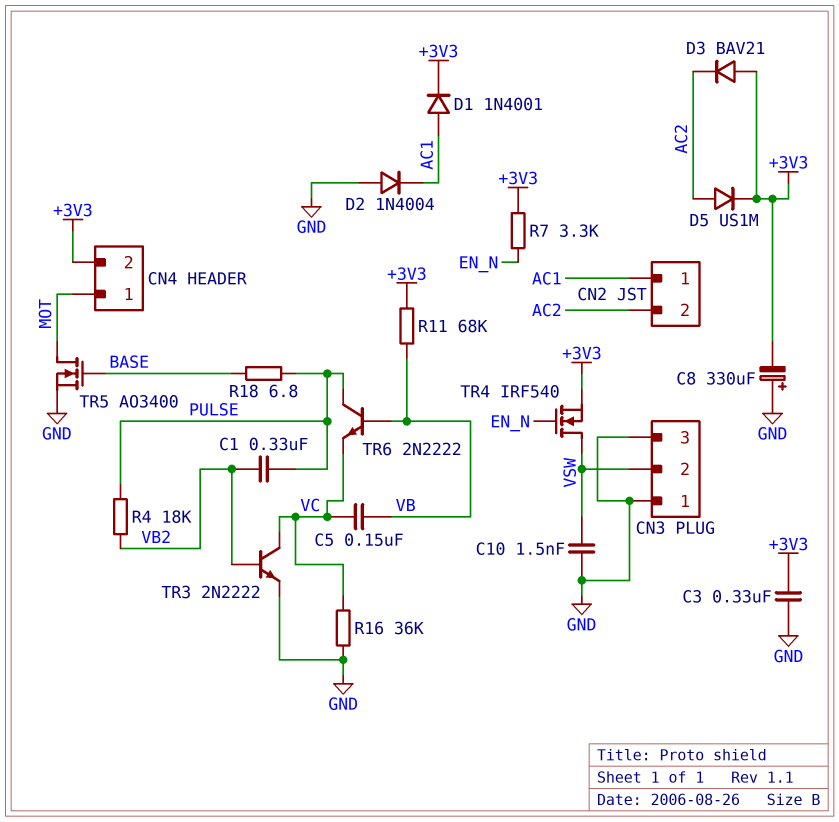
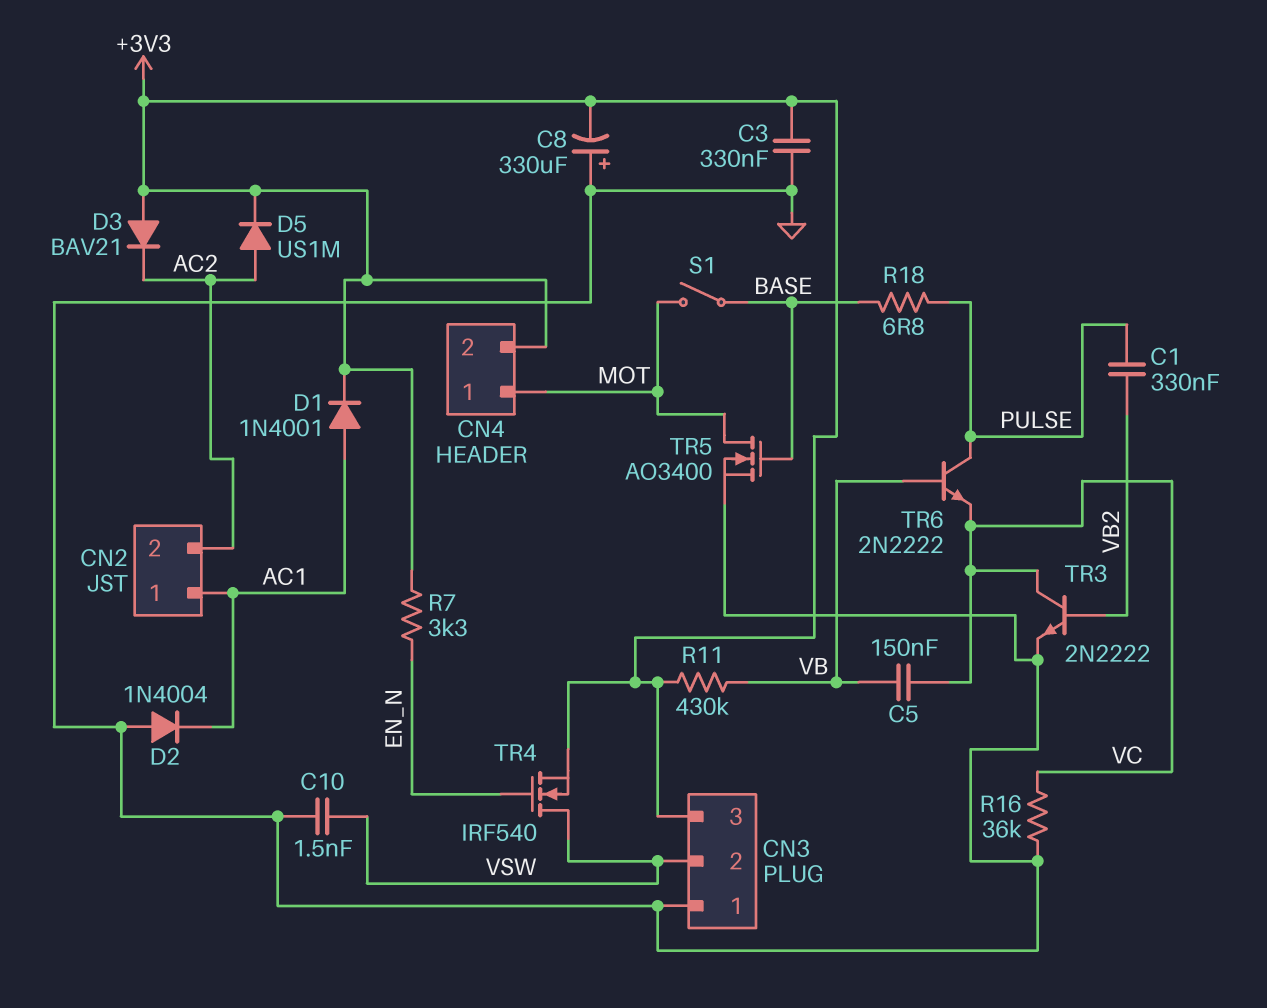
CN3 pin 3: GND -> +3V3
R4: 18k (PULSE, VB2) -> none
R11: 68k (+3V3, VB) -> 430k (+3V3, VB)
S1: none -> switch (BASE, MOT)

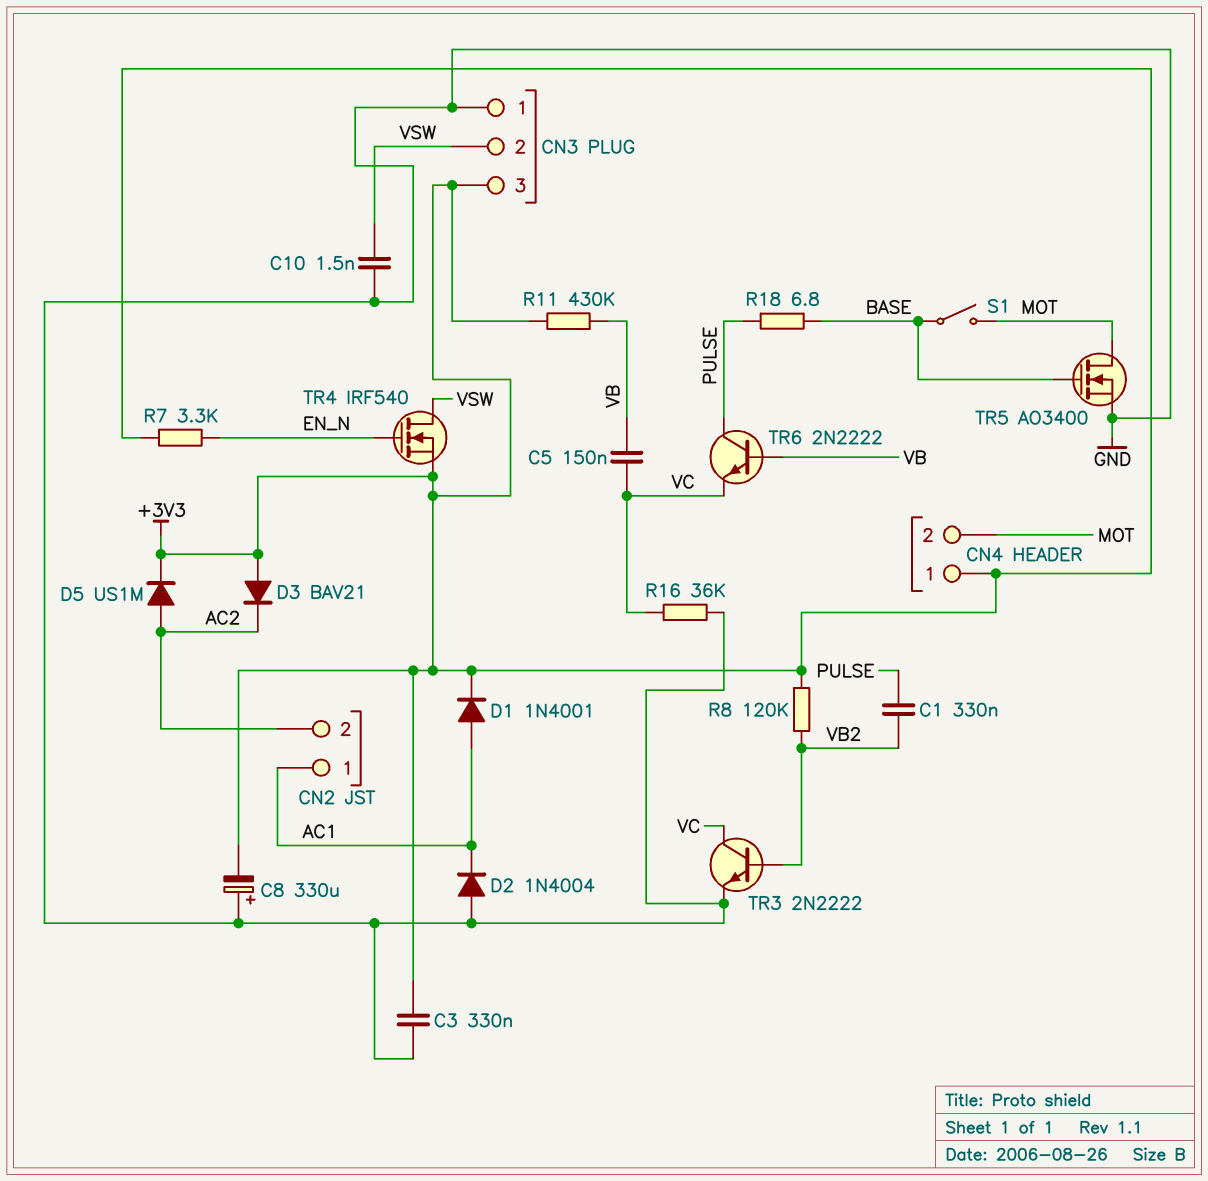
CN4 pin 1: MOT -> +3V3
CN4 pin 2: +3V3 -> MOT
R8: none -> 120k (+3V3, VB2)

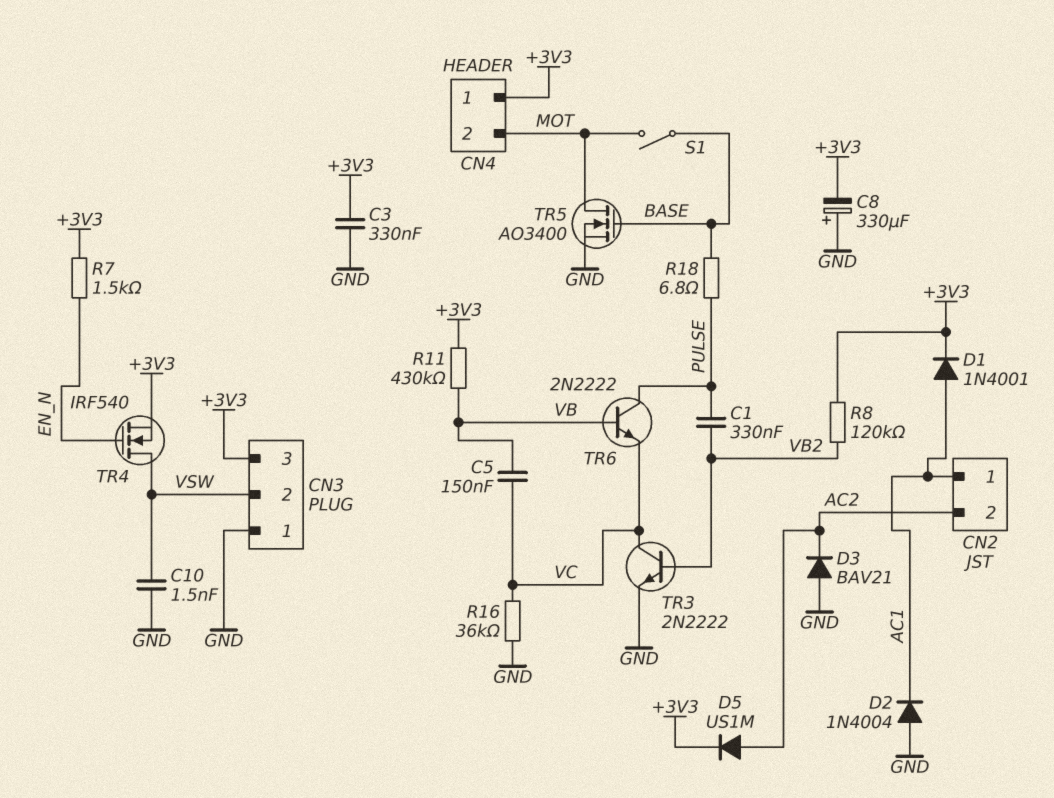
D3: diode BAV21 (A +3V3, K AC2) -> diode BAV21 (A GND, K AC2)
R7: 3.3k (+3V3, EN_N) -> 1.5k (+3V3, EN_N)

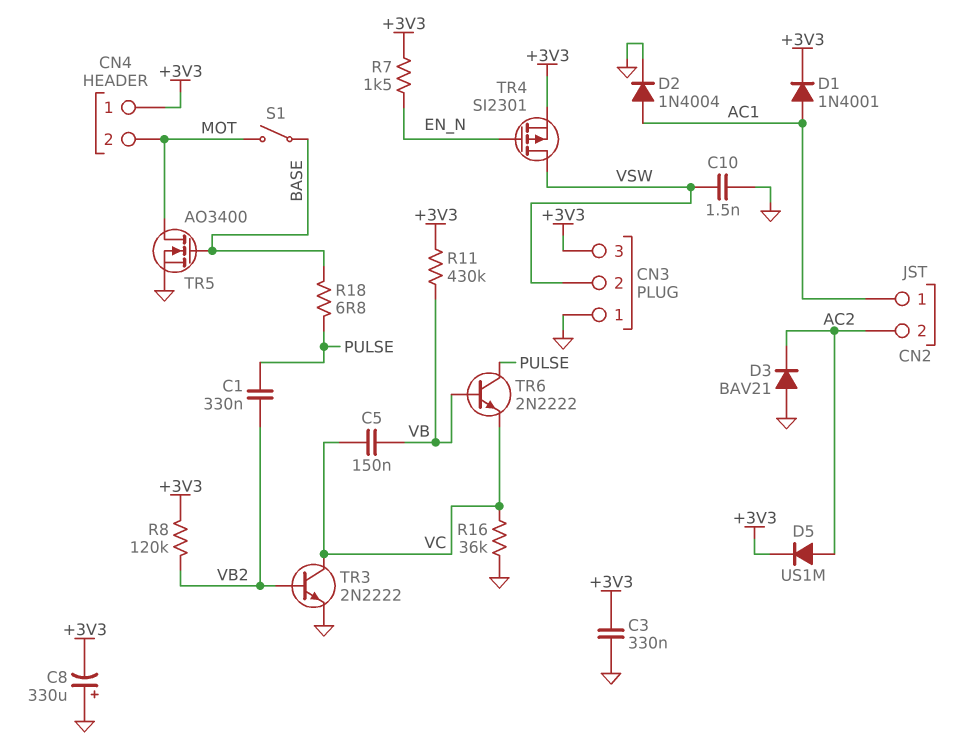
D2: diode 1N4004 (A GND, K AC1) -> diode 1N4004 (A AC1, K GND)
TR4: NMOS IRF540 (G EN_N, D VSW, S +3V3) -> PMOS SI2301 (G EN_N, D VSW, S +3V3)

